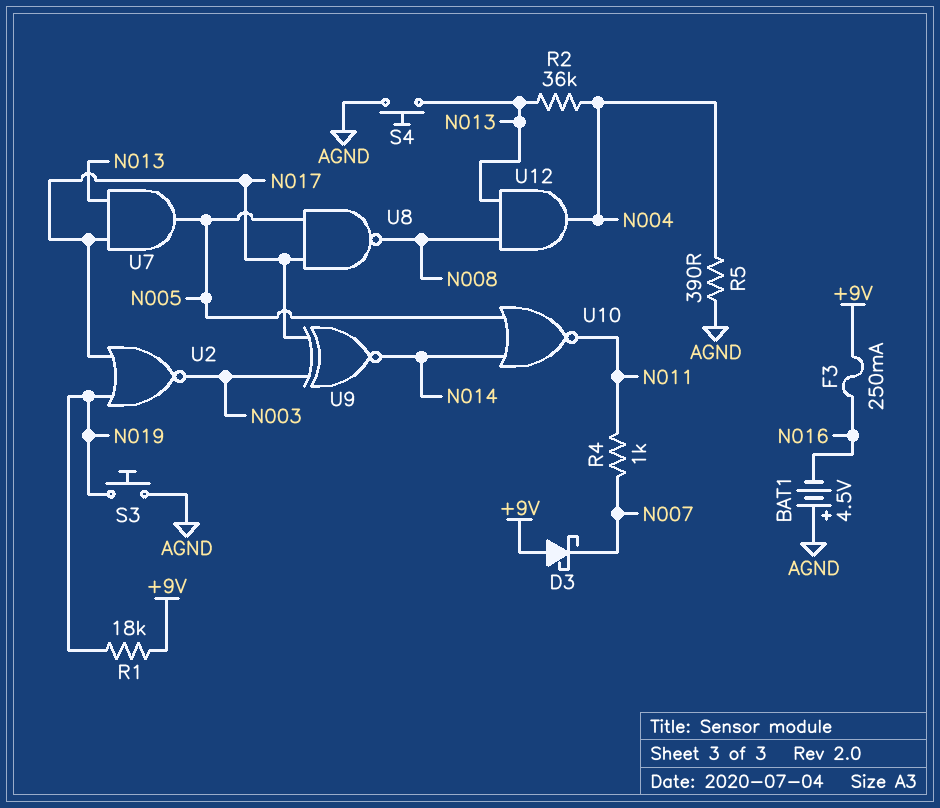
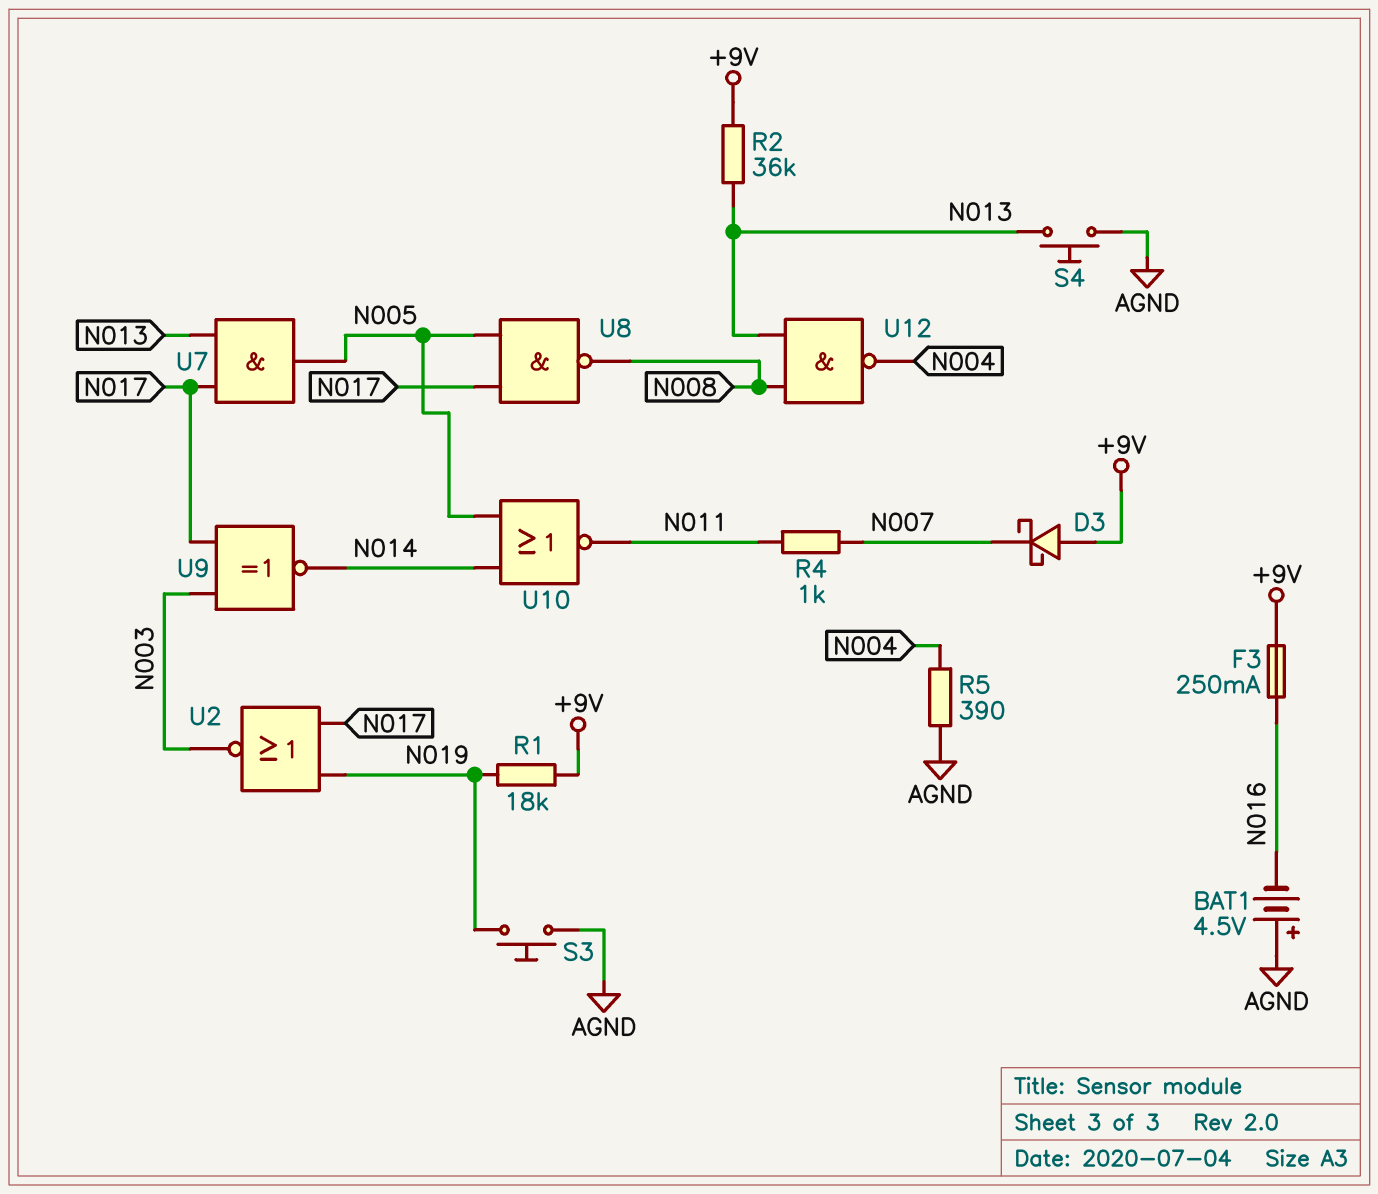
R2: 36k (N004, N013) -> 36k (+9V, N013)
U12: AND (in N008, in N013, out N004) -> NAND (in N008, in N013, out N004)

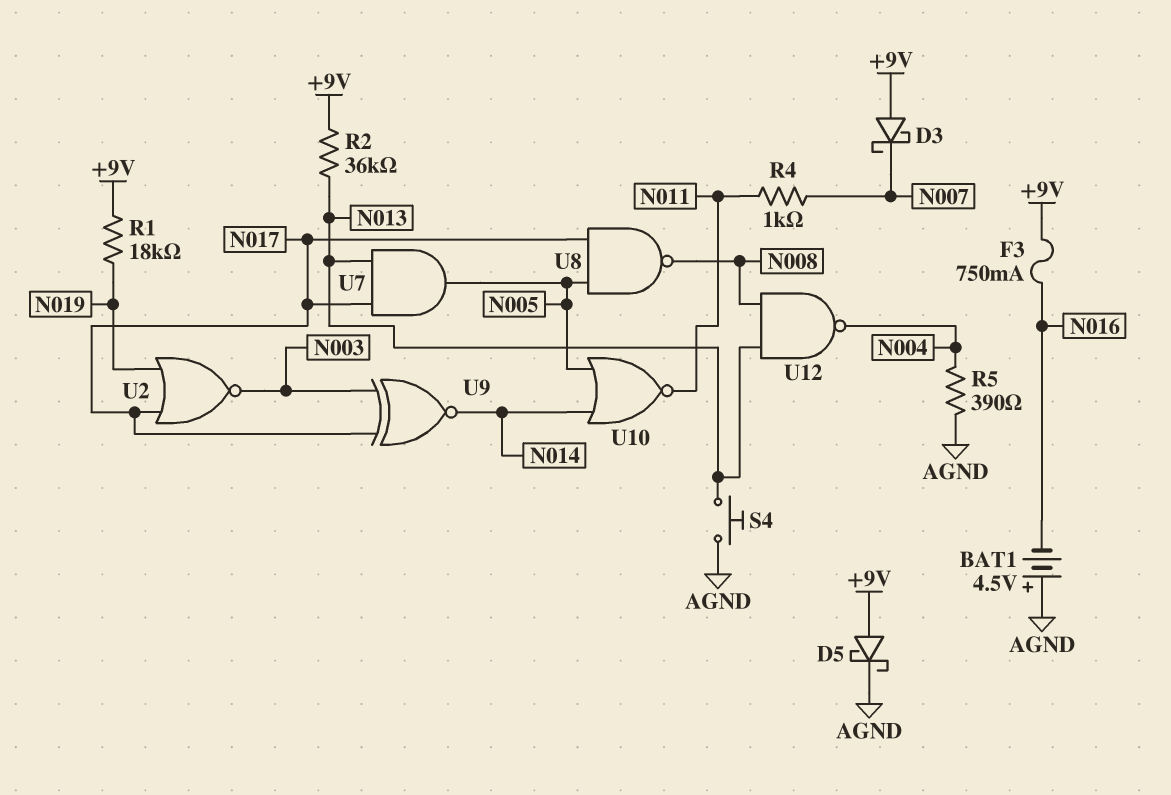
D5: none -> schottky (A +9V, K AGND)
F3: 250mA (+9V, N016) -> 750mA (+9V, N016)
S3: button (AGND, N019) -> none

